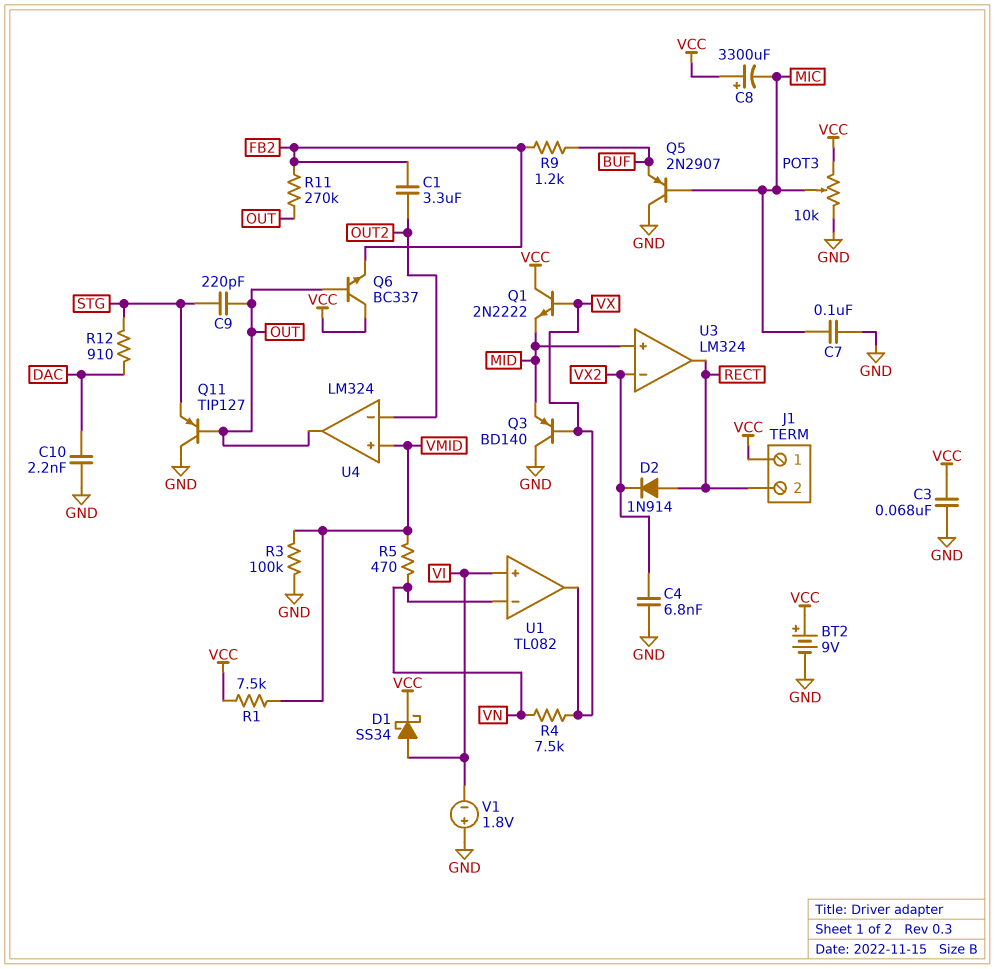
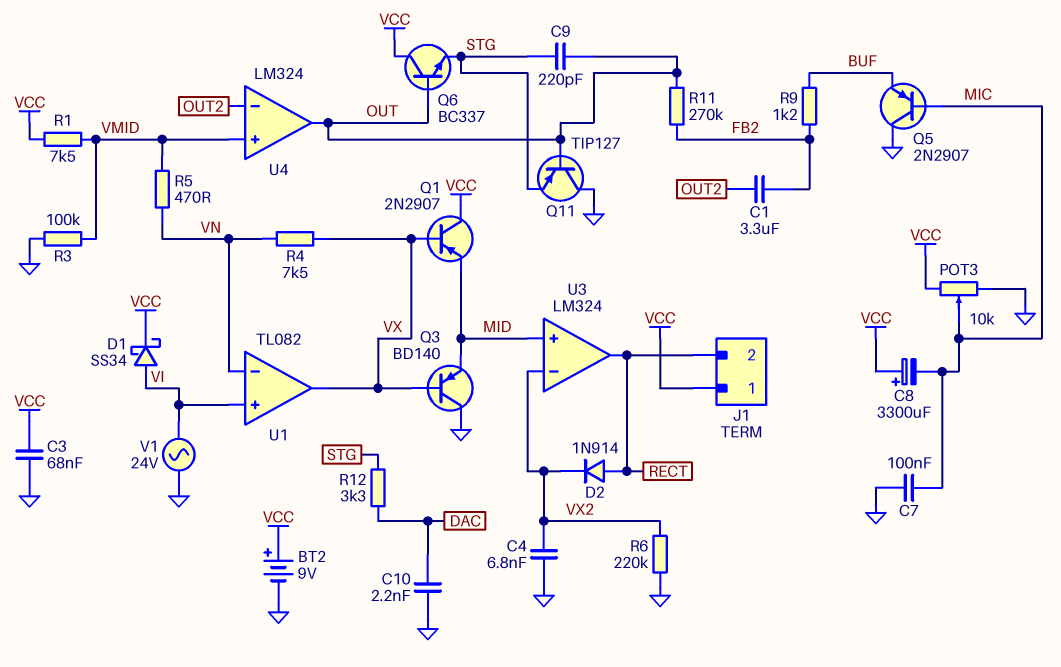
Q1: NPN 2N2222 (B VX, C VCC, E MID) -> PNP 2N2907 (B VX, C VCC, E MID)
Q6: NPN BC337 (B OUT, C VCC, E FB2) -> NPN BC337 (B OUT, C VCC, E STG)
R6: none -> 220k (GND, VX2)
R12: 910 (DAC, STG) -> 3.3k (DAC, STG)
V1: 1.8V (plus GND, minus VI) -> AC 24V (GND, VI)

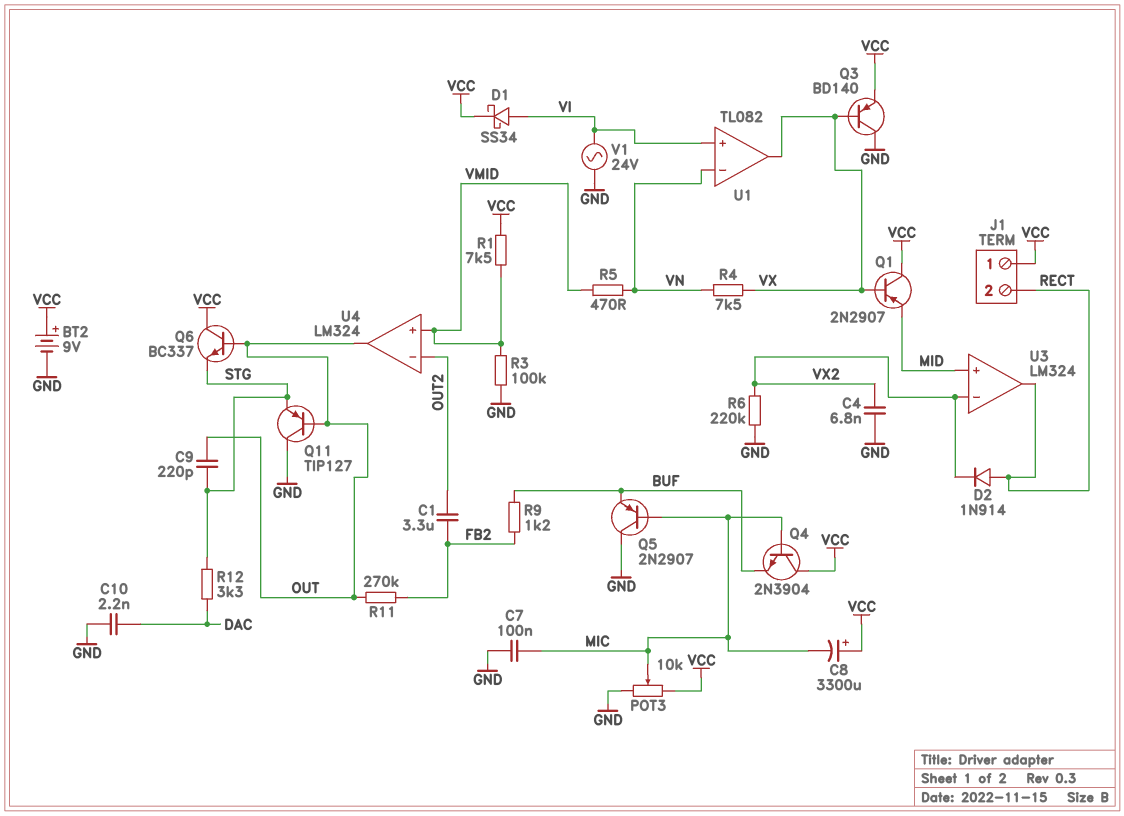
C3: 68nF (GND, VCC) -> none
Q3: PNP BD140 (B VX, C GND, E MID) -> PNP BD140 (B VX, C GND, E VCC)
Q4: none -> NPN 2N3904 (B MIC, C VCC, E BUF)

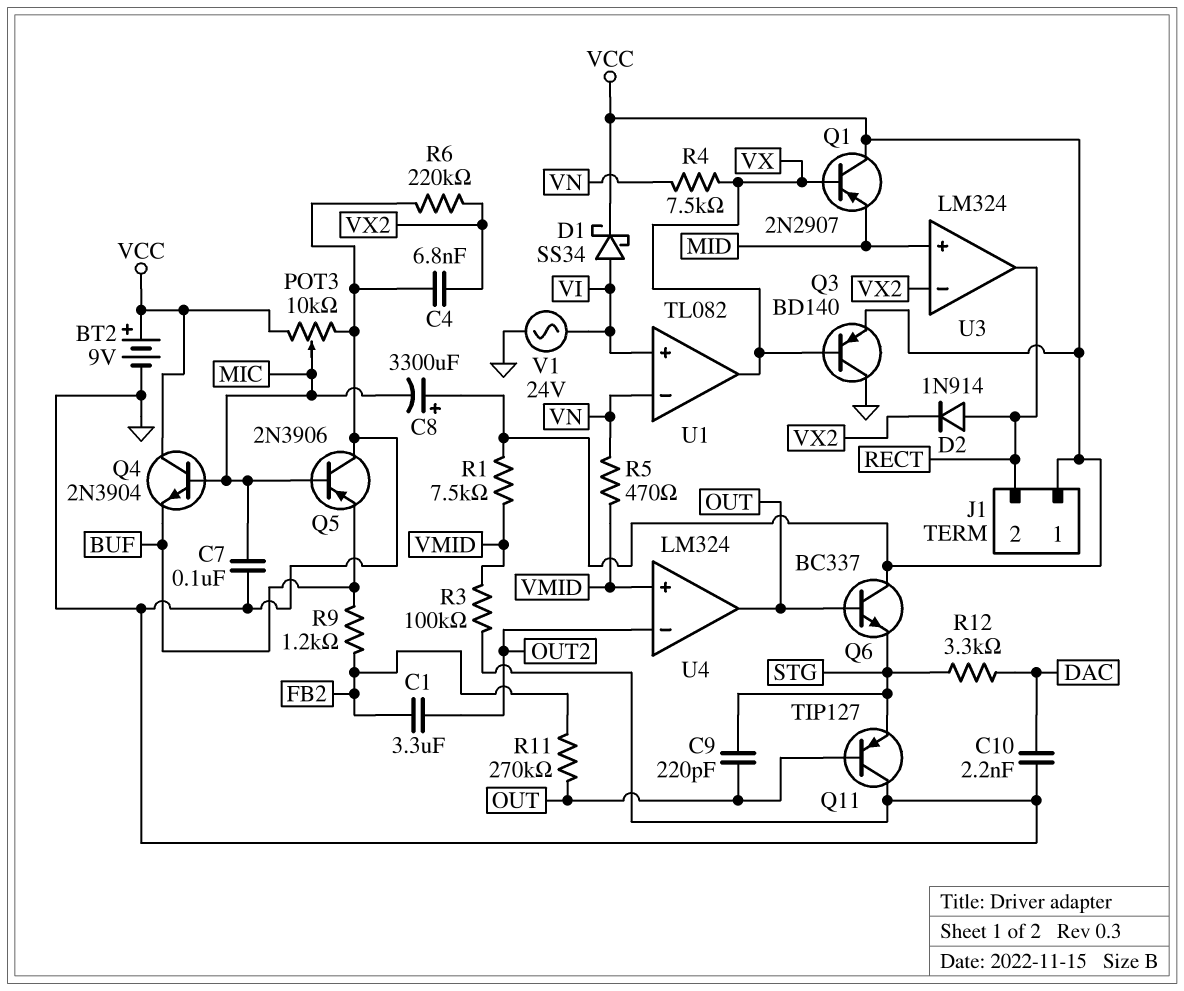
Q5: PNP 2N2907 (B MIC, C GND, E BUF) -> PNP 2N3906 (B MIC, C GND, E BUF)

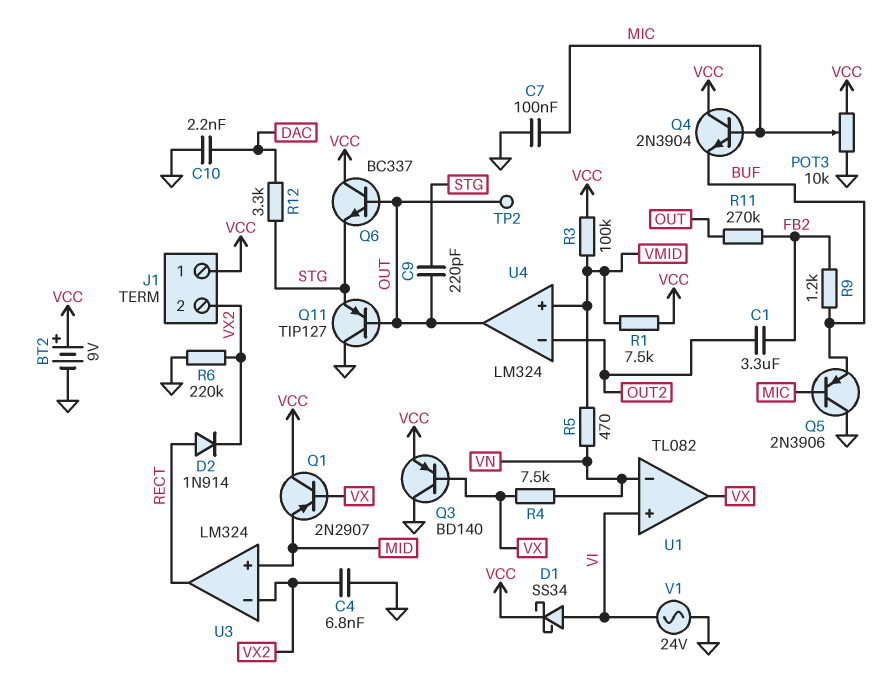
C8: 3300uF (plus VCC, minus MIC) -> none
J1 pin 2: RECT -> VX2
R3: 100k (GND, VMID) -> 100k (VCC, VMID)
TP2: none -> test point (OUT)

